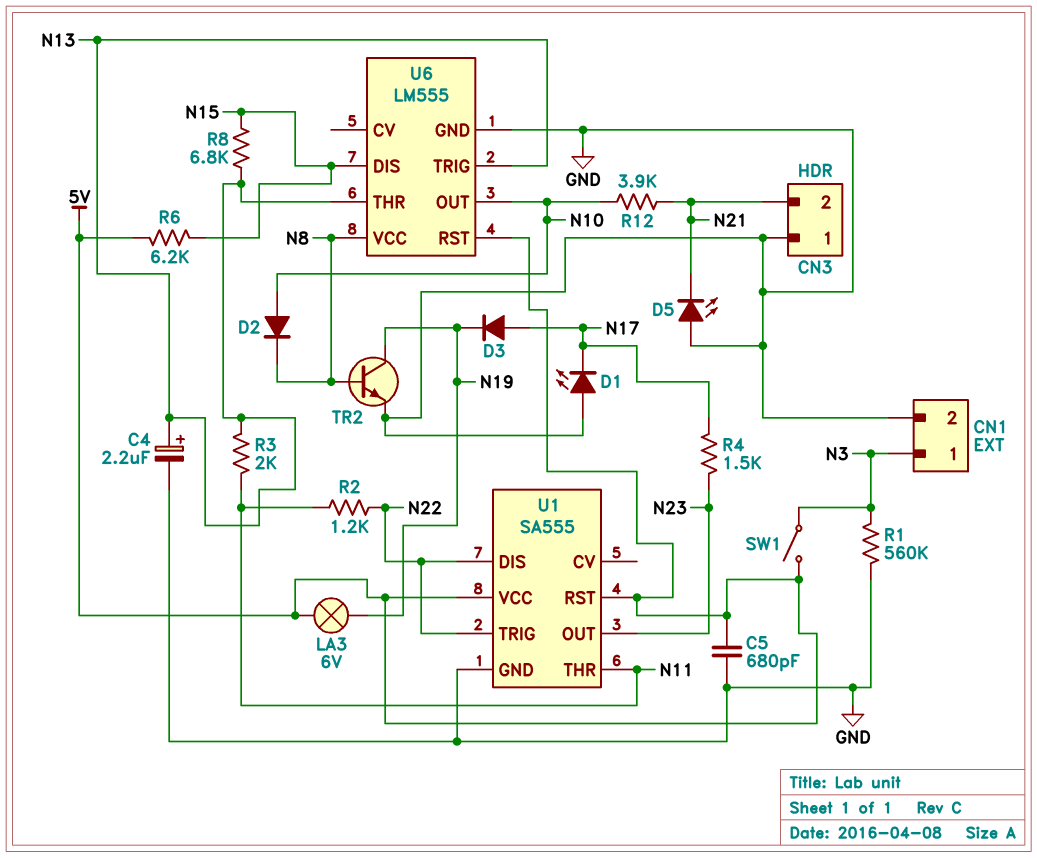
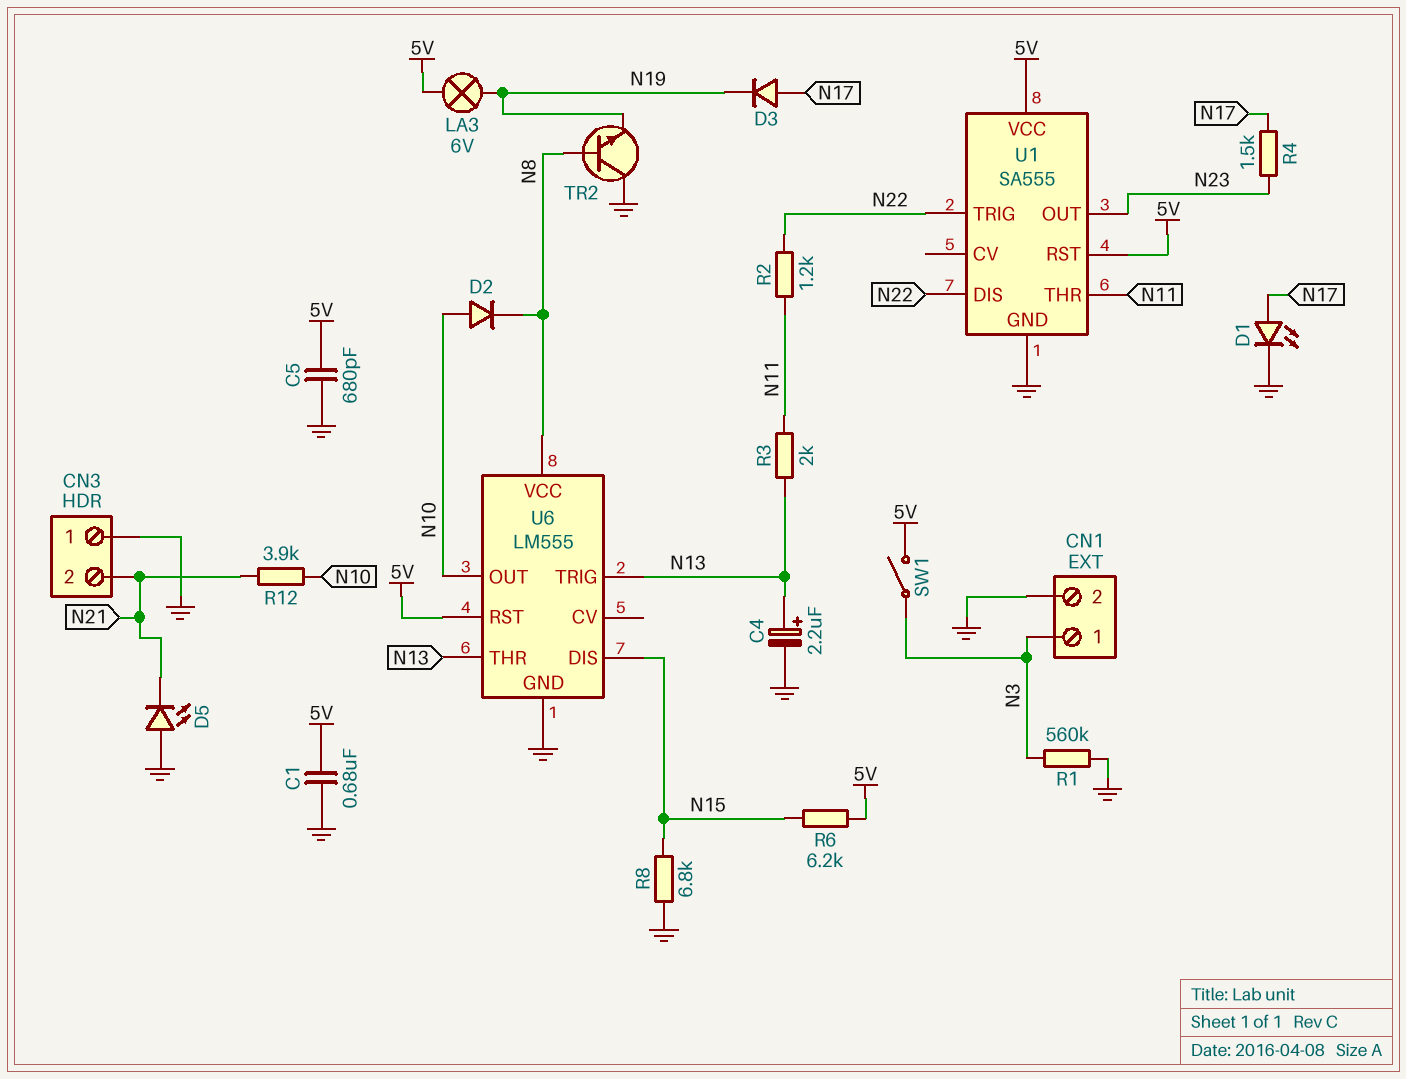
C1: none -> 680nF (5V, GND)
D1: LED (A GND, K N17) -> LED (A N17, K GND)
R8: 6.8k (N13, N15) -> 6.8k (GND, N15)
TR2: NPN (B N8, C N19, E GND) -> NPN (B N8, C GND, E N19)

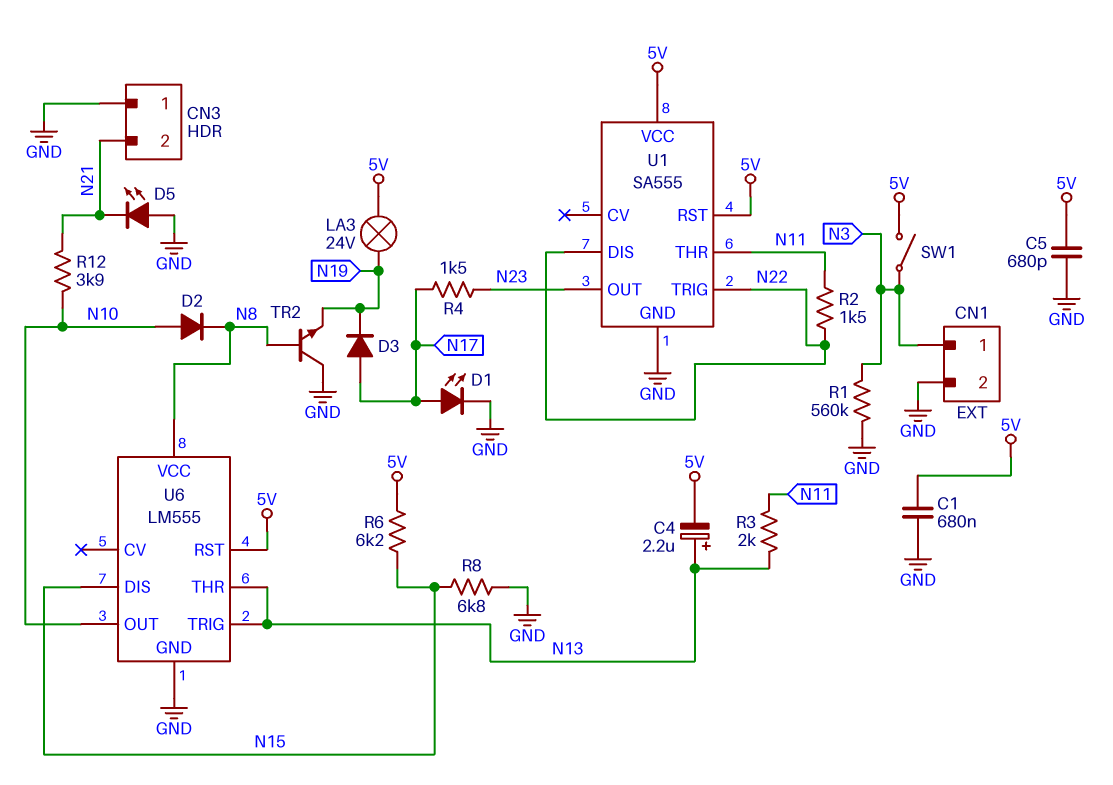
C4: 2.2uF (plus N13, minus GND) -> 2.2uF (plus N13, minus 5V)
LA3: lamp 6V (5V, N19) -> lamp 24V (5V, N19)
R2: 1.2k (N11, N22) -> 1.5k (N11, N22)

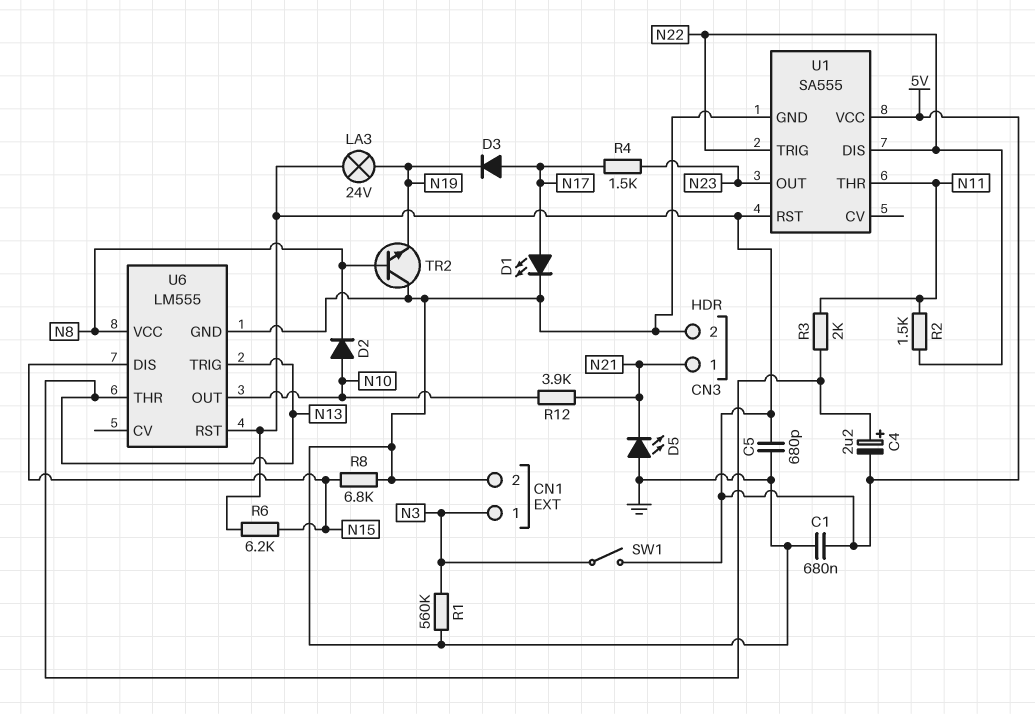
CN3 pin 1: GND -> N21
CN3 pin 2: N21 -> GND

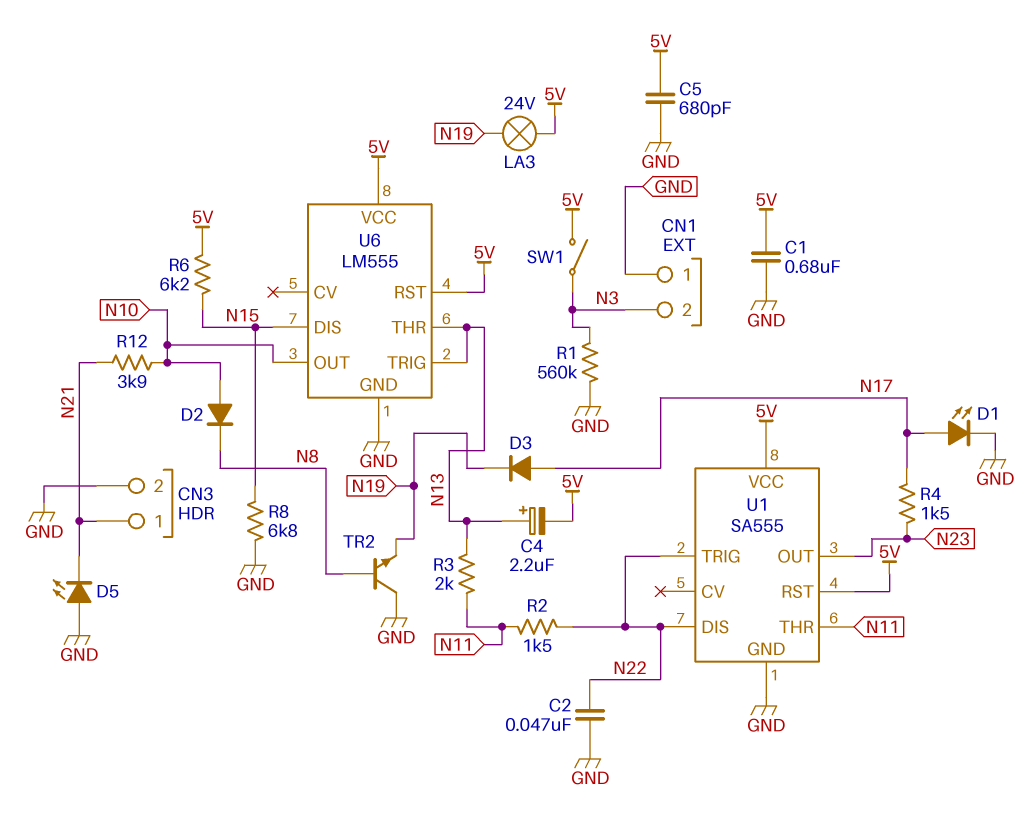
C2: none -> 47nF (GND, N22)
CN1 pin 1: N3 -> GND
CN1 pin 2: GND -> N3
U6 pin VCC: N8 -> 5V

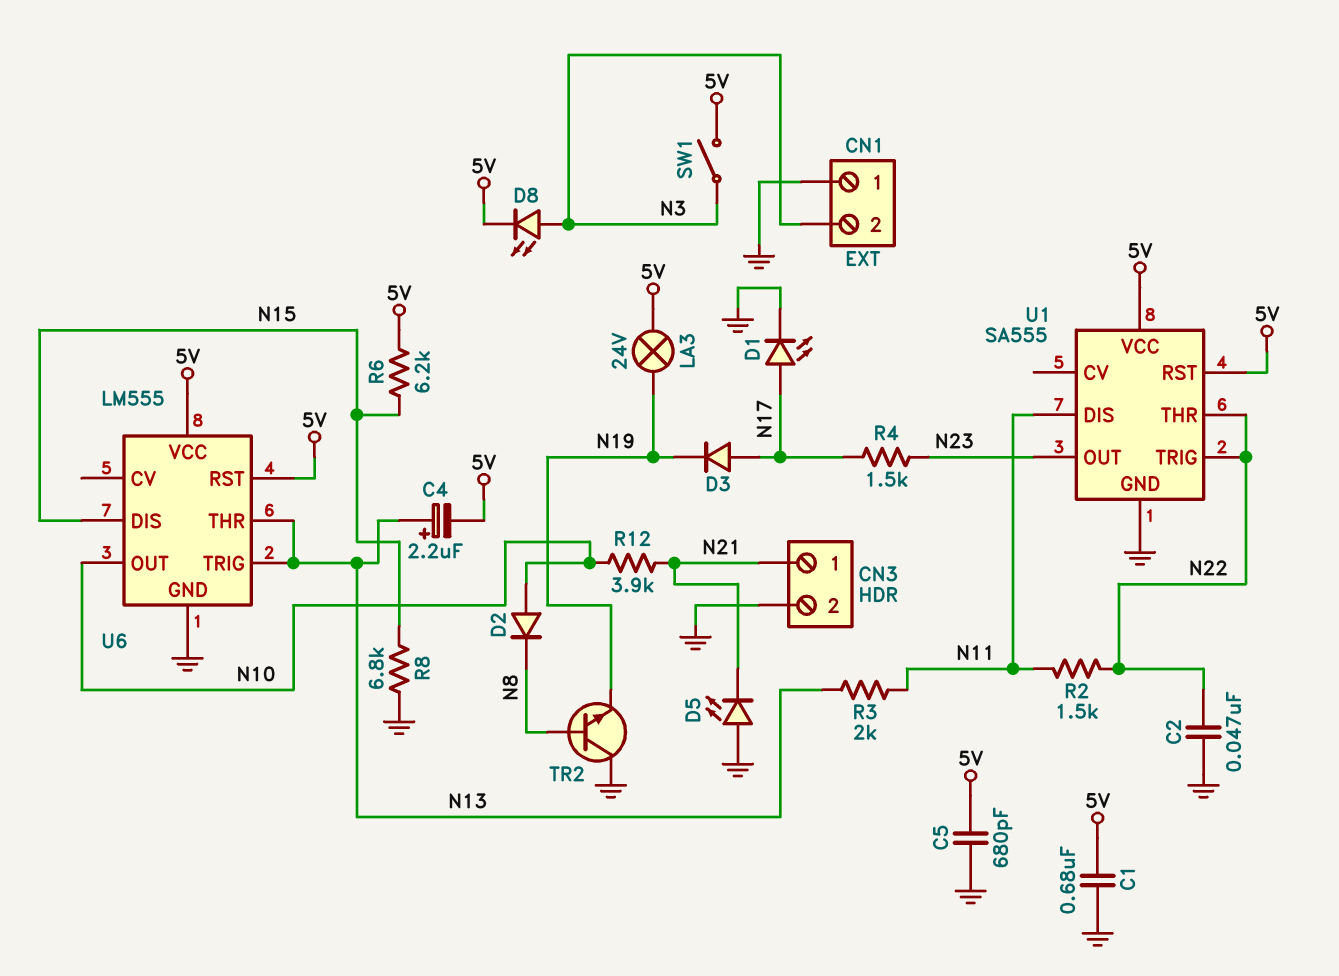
D8: none -> LED (A N3, K 5V)
R1: 560k (GND, N3) -> none
U1 pin DIS: N22 -> N11
U1 pin THR: N11 -> N22

